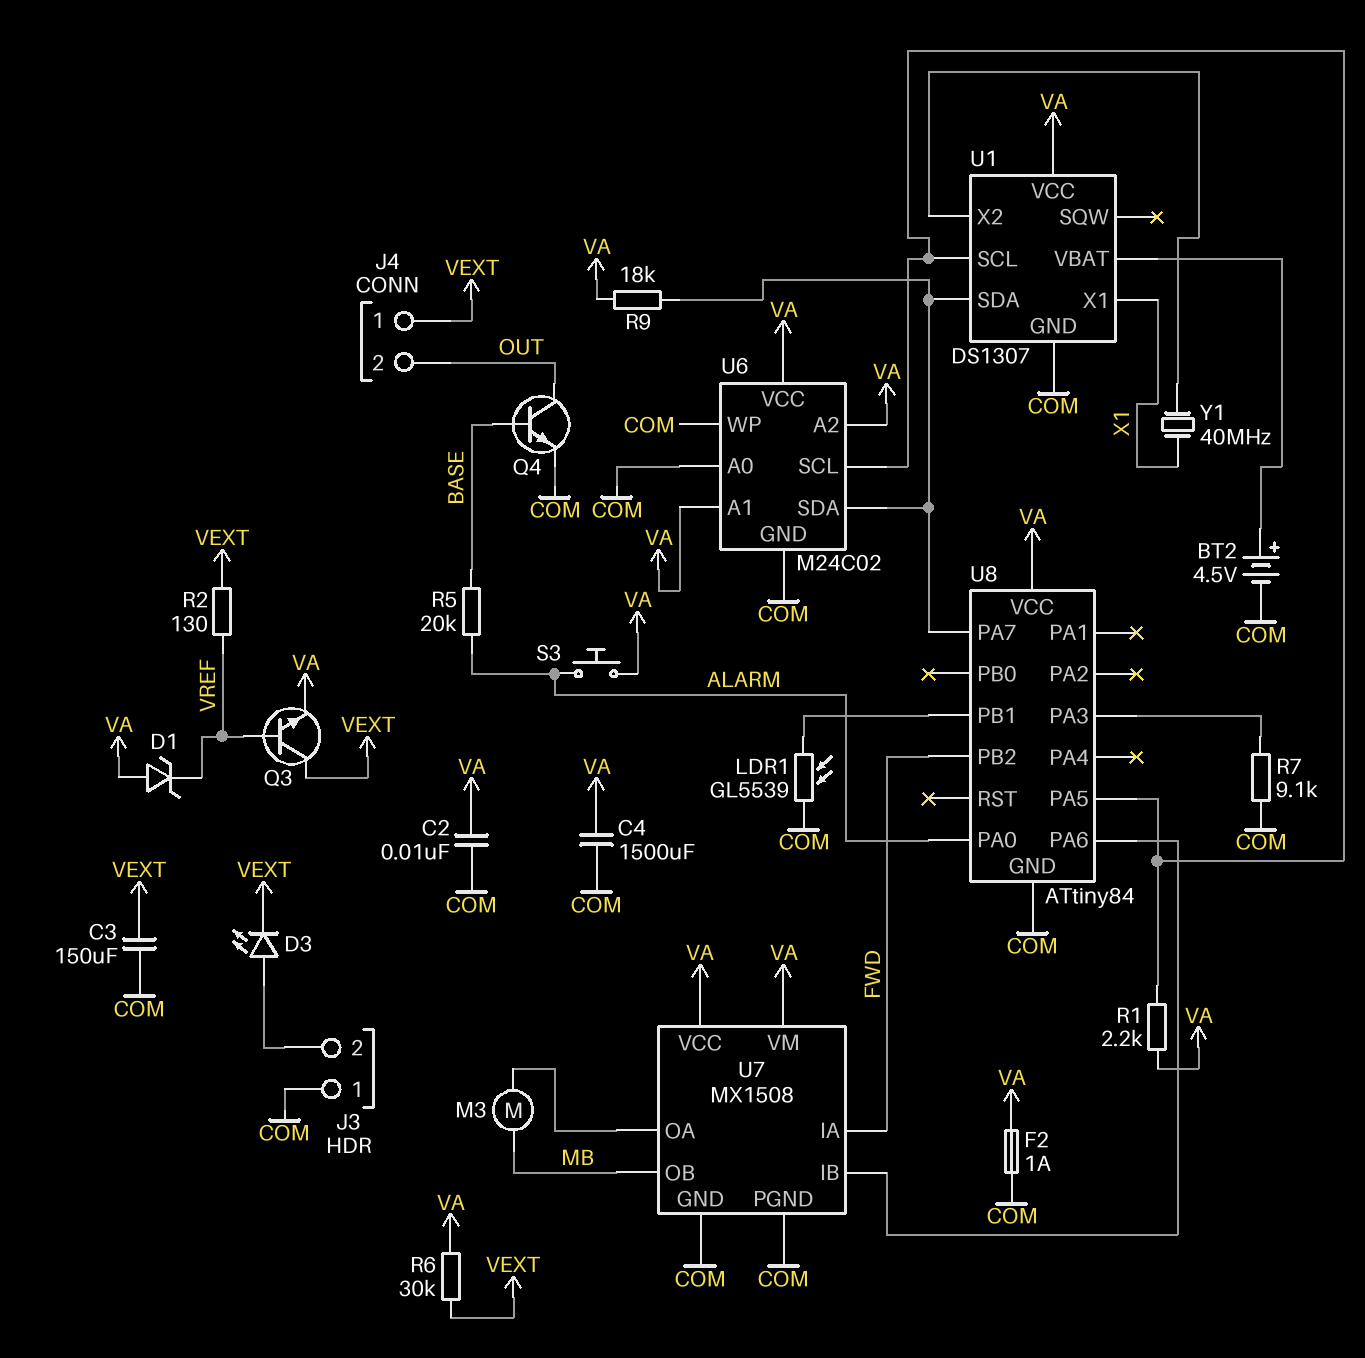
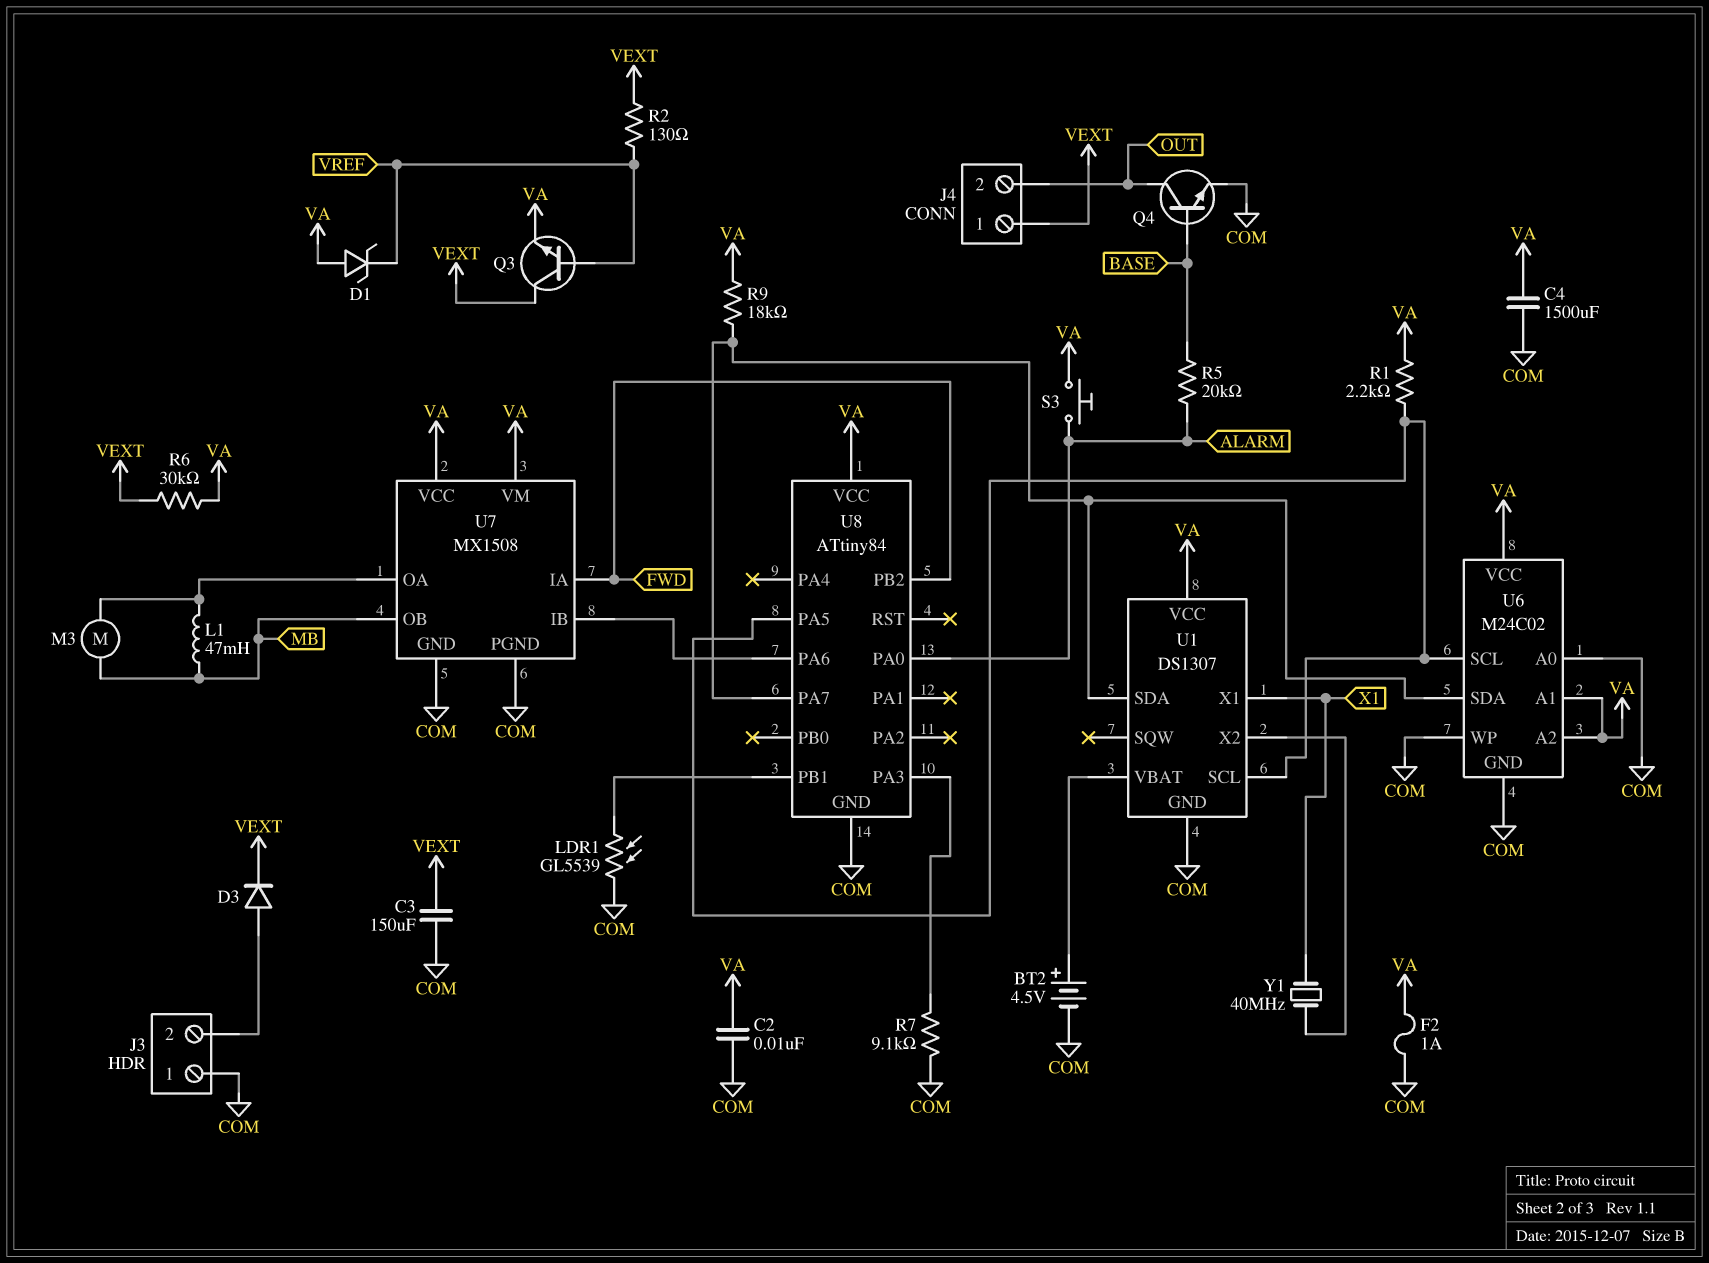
D3: LED (A J3/2, K VEXT) -> diode (A J3/2, K VEXT)
L1: none -> 47mH (MB, U7/OA)

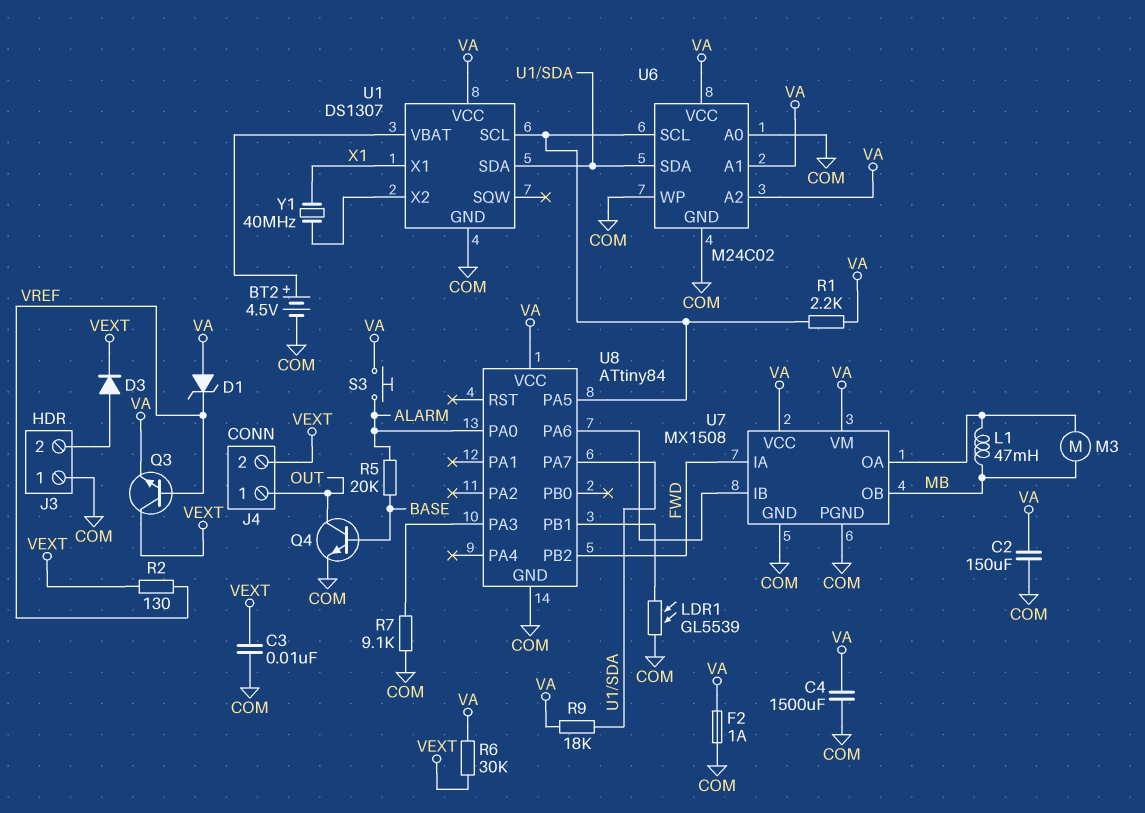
C2: 10nF (COM, VA) -> 150uF (COM, VA)
C3: 150uF (COM, VEXT) -> 10nF (COM, VEXT)
J4 pin 1: VEXT -> OUT
J4 pin 2: OUT -> VEXT

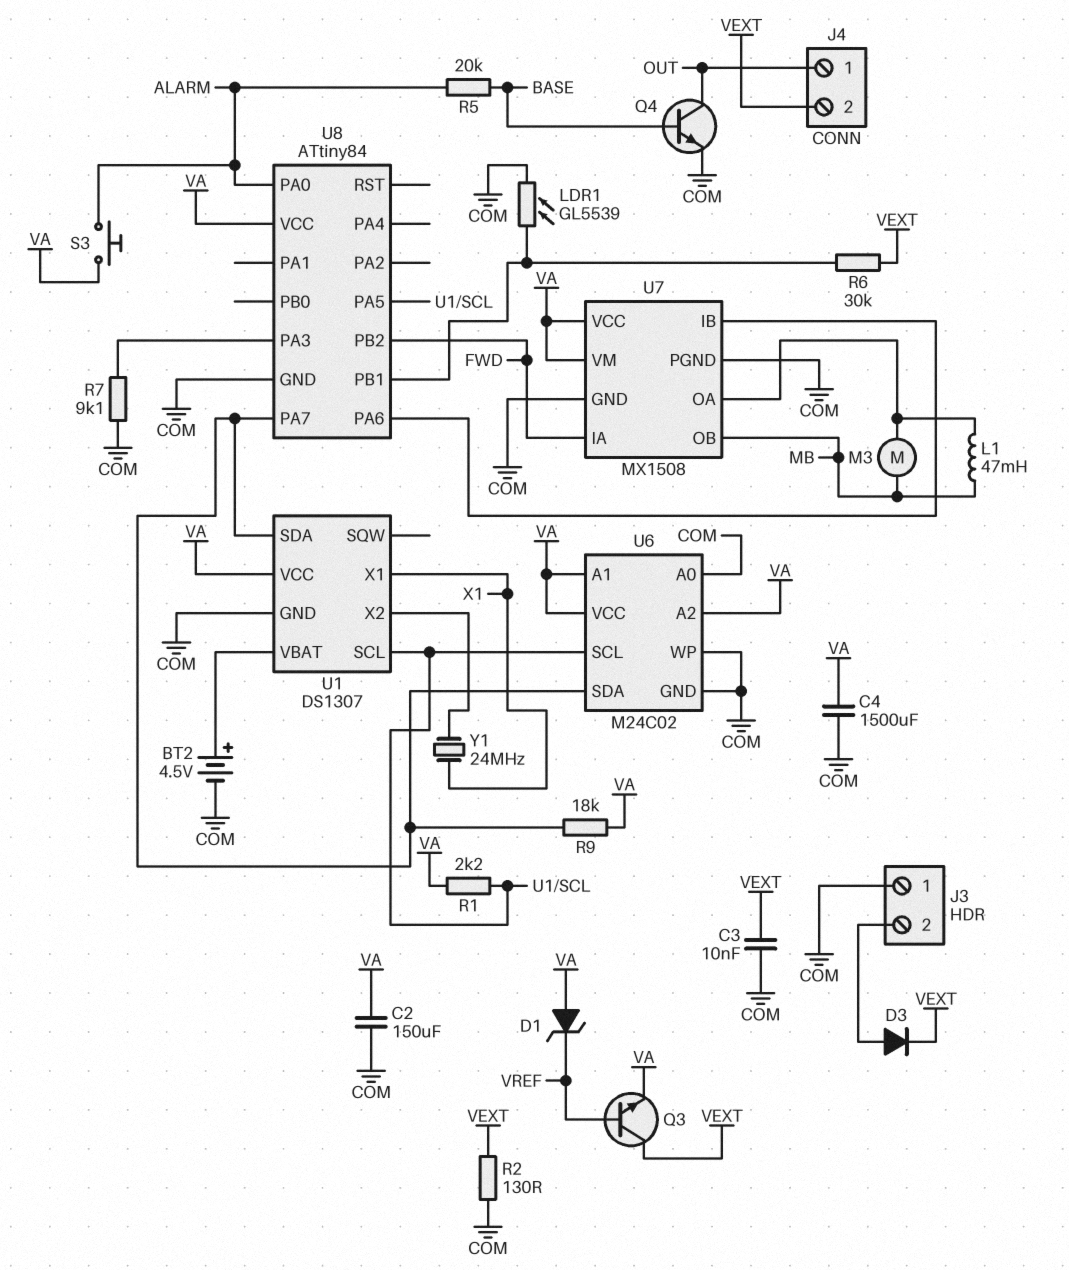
F2: 1A (COM, VA) -> none
R2: 130 (VEXT, VREF) -> 130 (COM, VEXT)
R6: 30k (VA, VEXT) -> 30k (U8/PB1, VEXT)
Y1: 40MHz (U1/X2, X1) -> 24MHz (U1/X2, X1)

